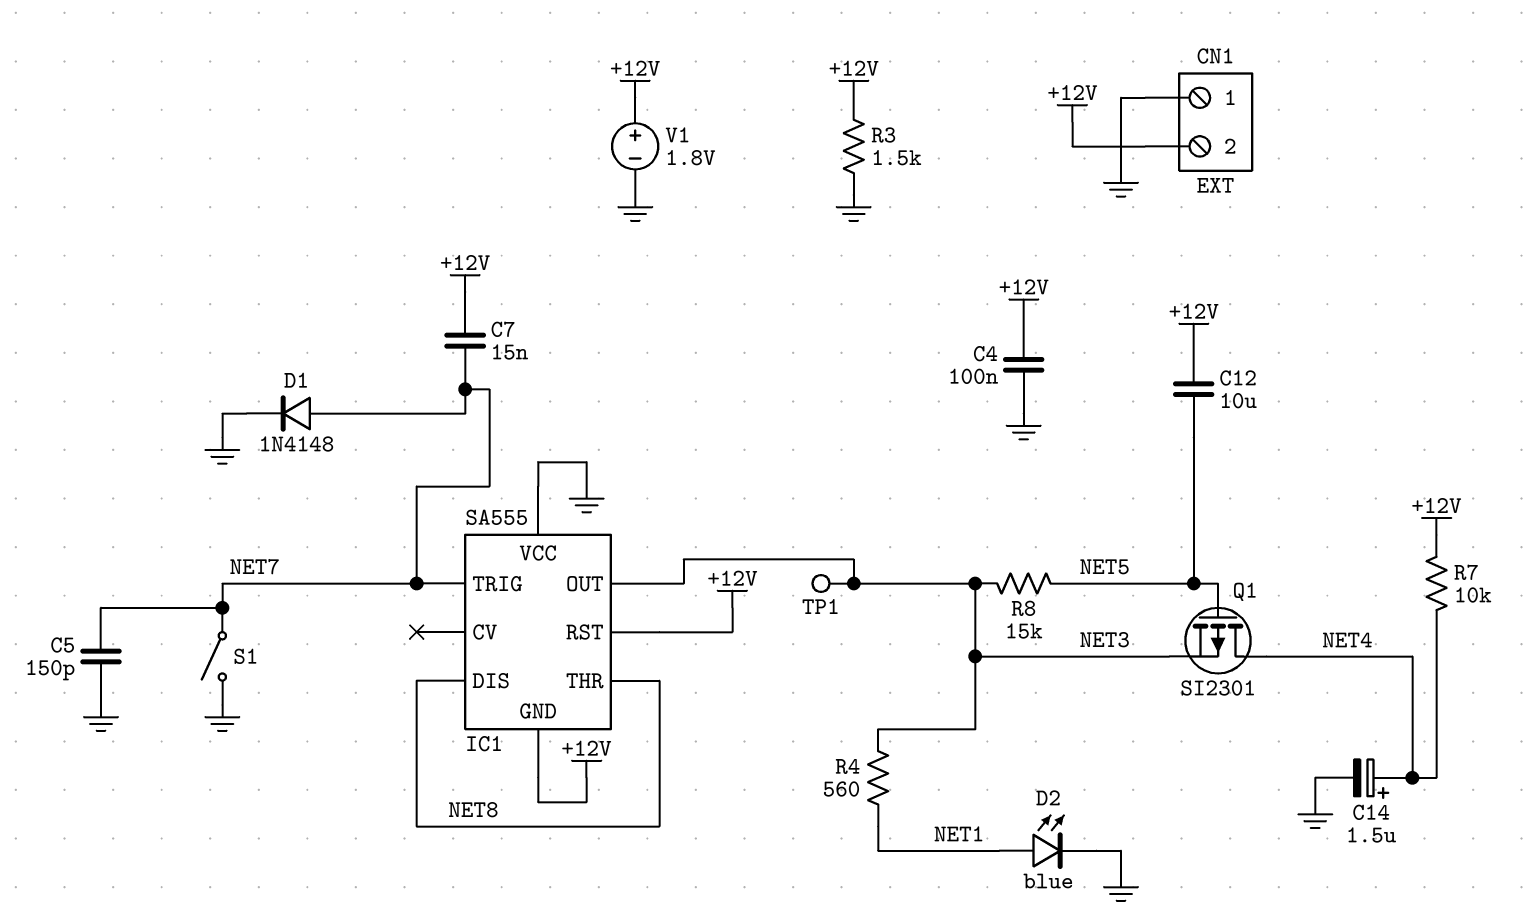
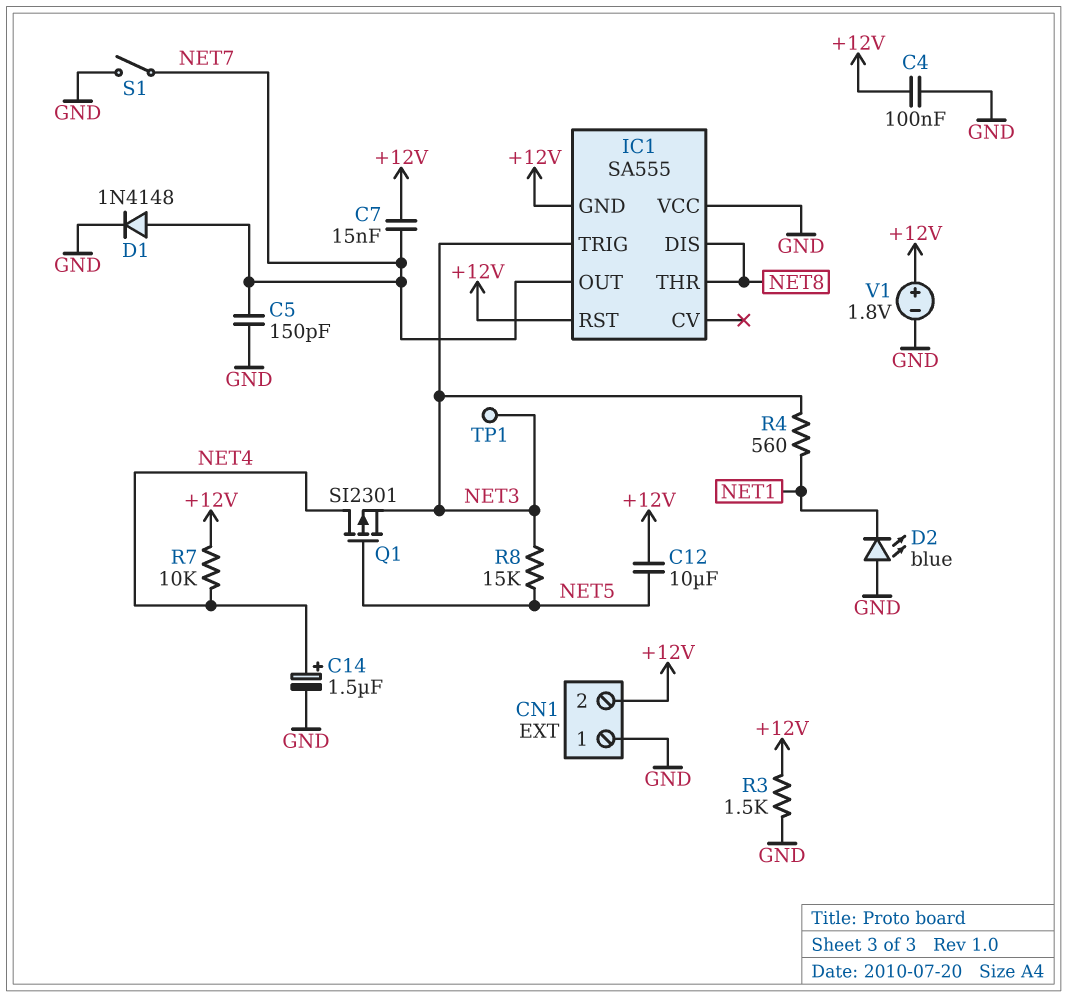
D2: LED blue (A NET1, K GND) -> LED blue (A GND, K NET1)
IC1 pin OUT: NET3 -> NET7
IC1 pin TRIG: NET7 -> NET3

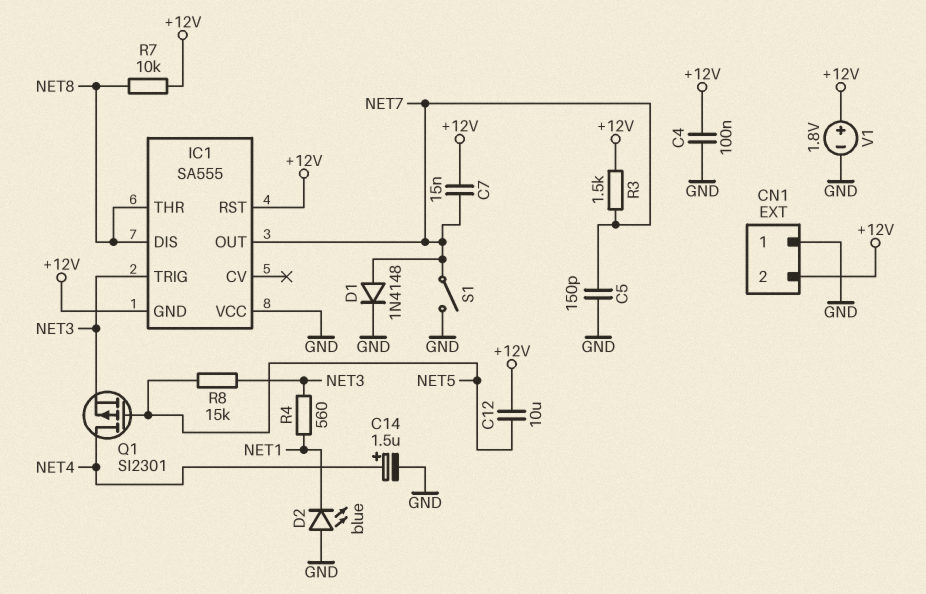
R3: 1.5k (+12V, GND) -> 1.5k (+12V, NET7)
R7: 10k (+12V, NET4) -> 10k (+12V, NET8)
TP1: test point (NET3) -> none

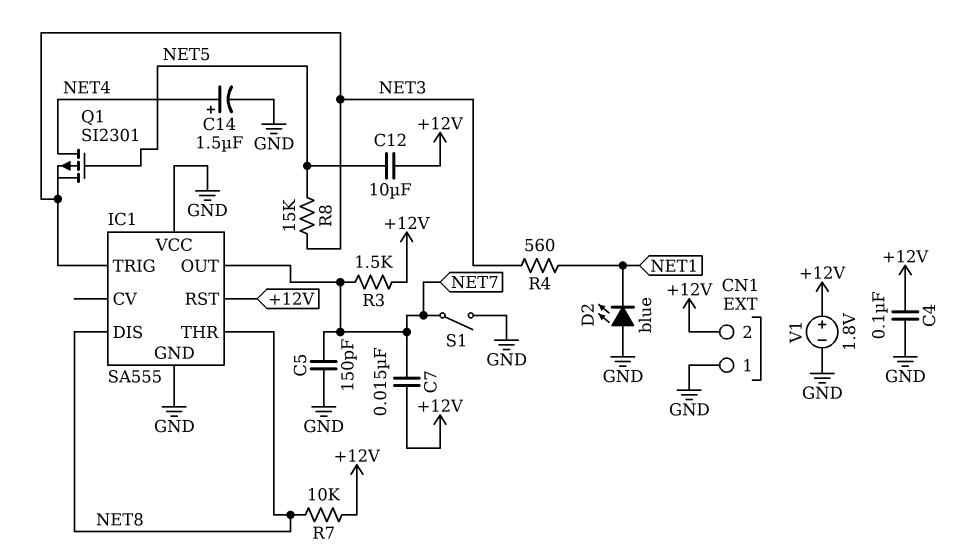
D1: diode 1N4148 (A NET7, K GND) -> none
IC1 pin GND: +12V -> GND

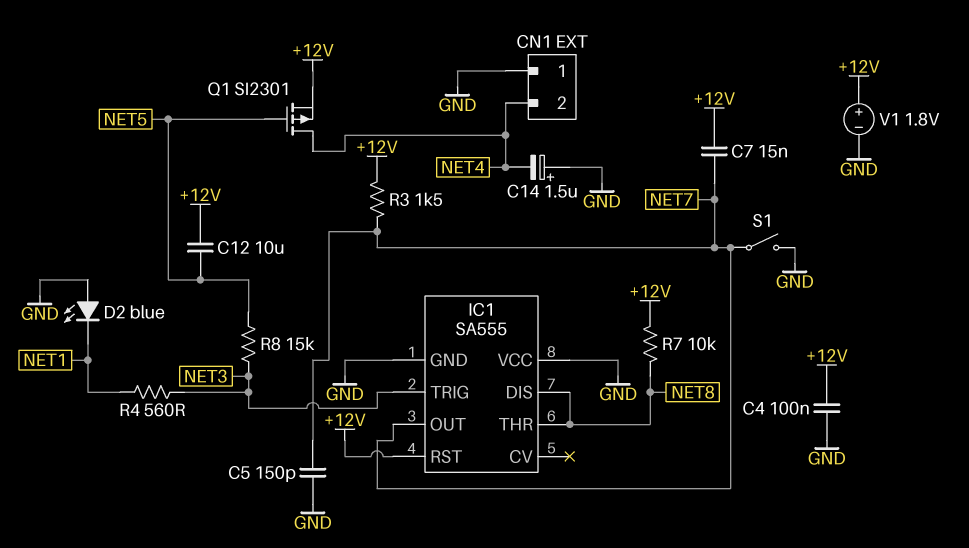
C14: 1.5uF (plus NET4, minus GND) -> 1.5uF (plus GND, minus NET4)
CN1 pin 2: +12V -> NET4
Q1: PMOS SI2301 (G NET5, D NET4, S NET3) -> PMOS SI2301 (G NET5, D NET4, S +12V)

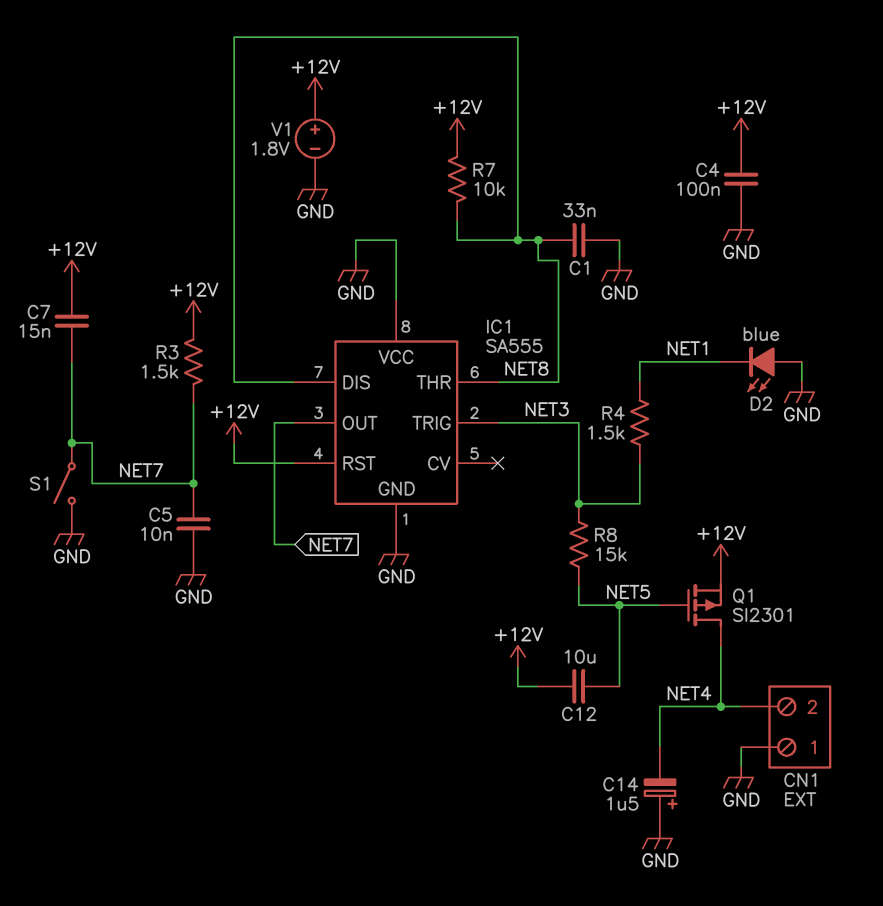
C1: none -> 33nF (GND, NET8)
C5: 150pF (GND, NET7) -> 10nF (GND, NET7)
R4: 560 (NET1, NET3) -> 1.5k (NET1, NET3)

